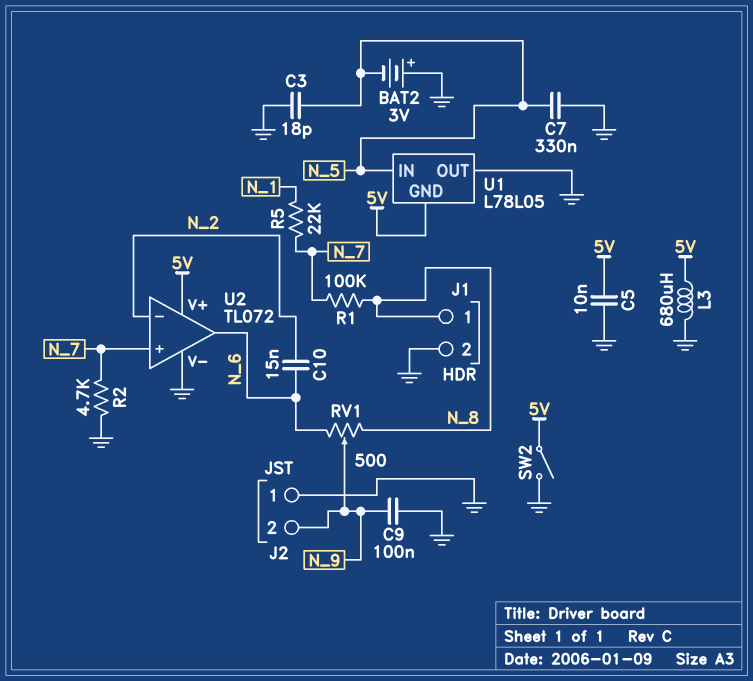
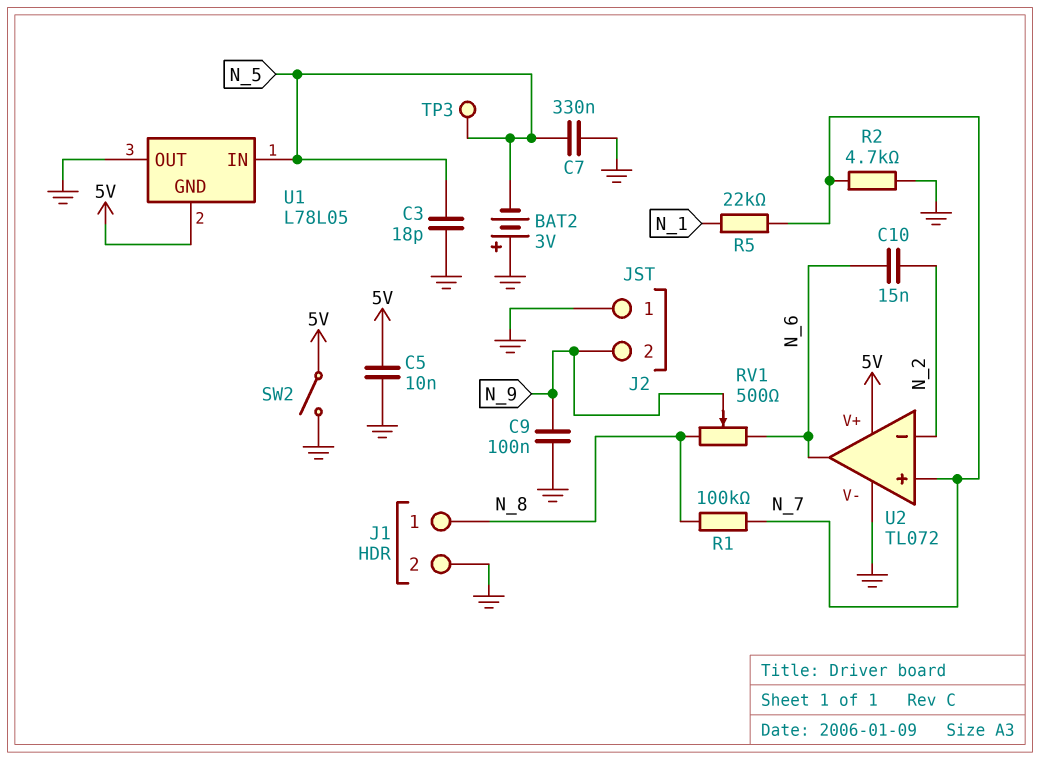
L3: 680uH (5V, GND) -> none
TP3: none -> test point (N_5)

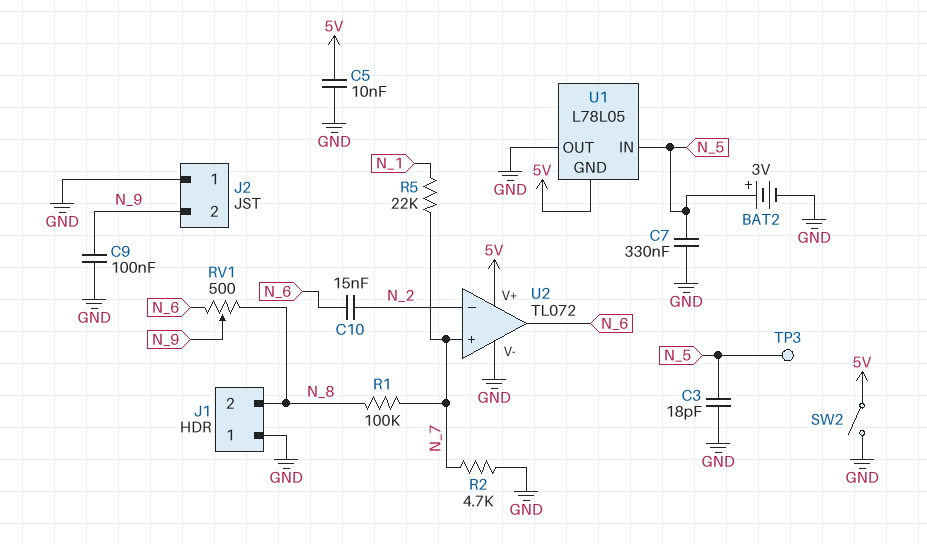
BAT2: 3V (plus GND, minus N_5) -> 3V (plus N_5, minus GND)
J1 pin 1: N_8 -> GND
J1 pin 2: GND -> N_8

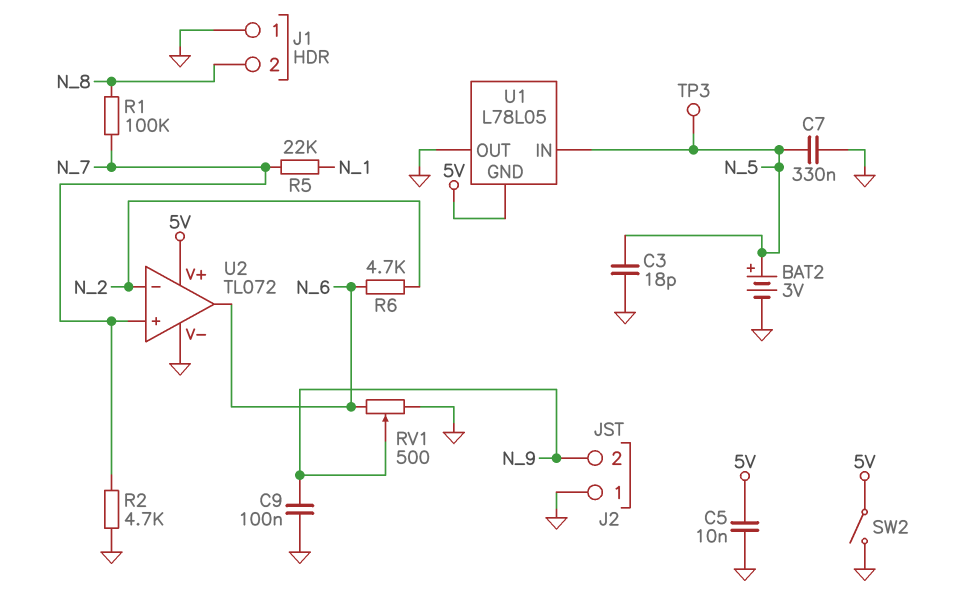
C10: 15nF (N_2, N_6) -> none
R6: none -> 4.7k (N_2, N_6)
RV1: 500 (N_6, N_8, wiper N_9) -> 500 (GND, N_6, wiper N_9)

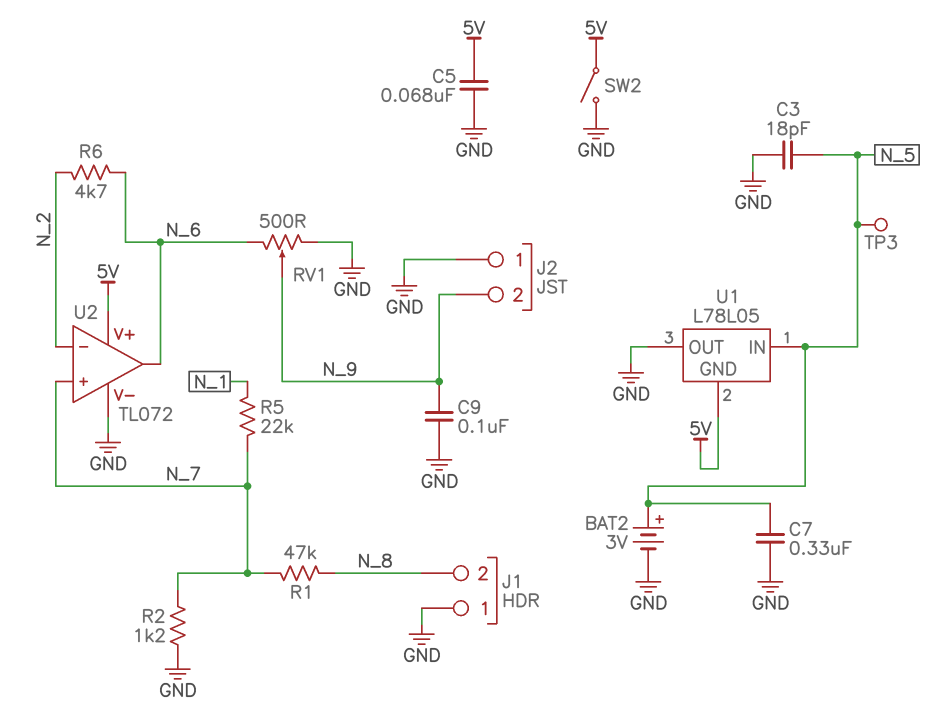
C5: 10nF (5V, GND) -> 68nF (5V, GND)
R1: 100k (N_7, N_8) -> 47k (N_7, N_8)
R2: 4.7k (GND, N_7) -> 1.2k (GND, N_7)

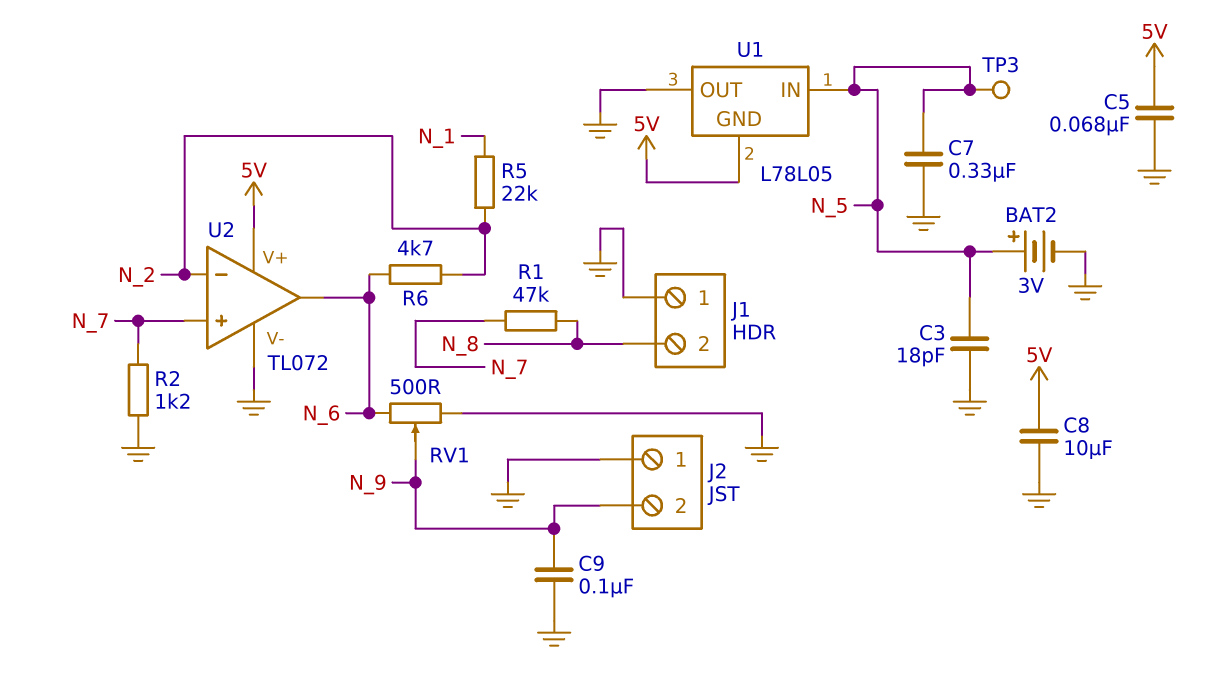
C8: none -> 10uF (5V, GND)
R5: 22k (N_1, N_7) -> 22k (N_1, N_2)
SW2: switch (5V, GND) -> none

